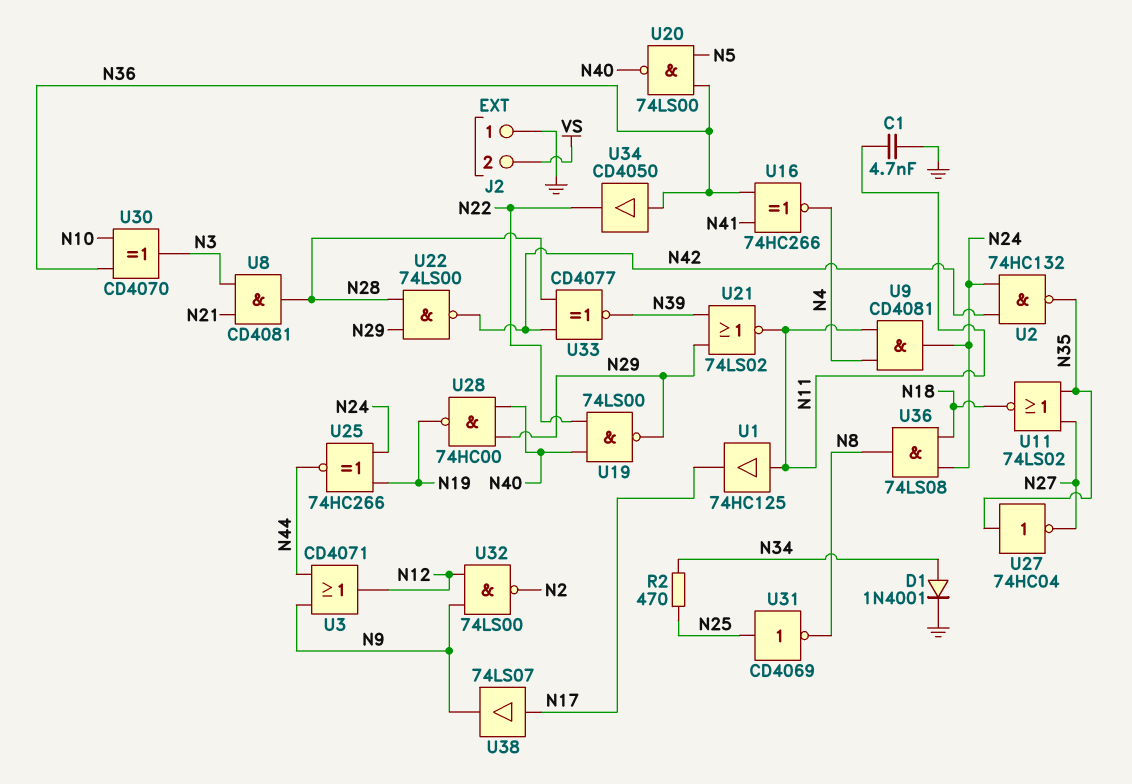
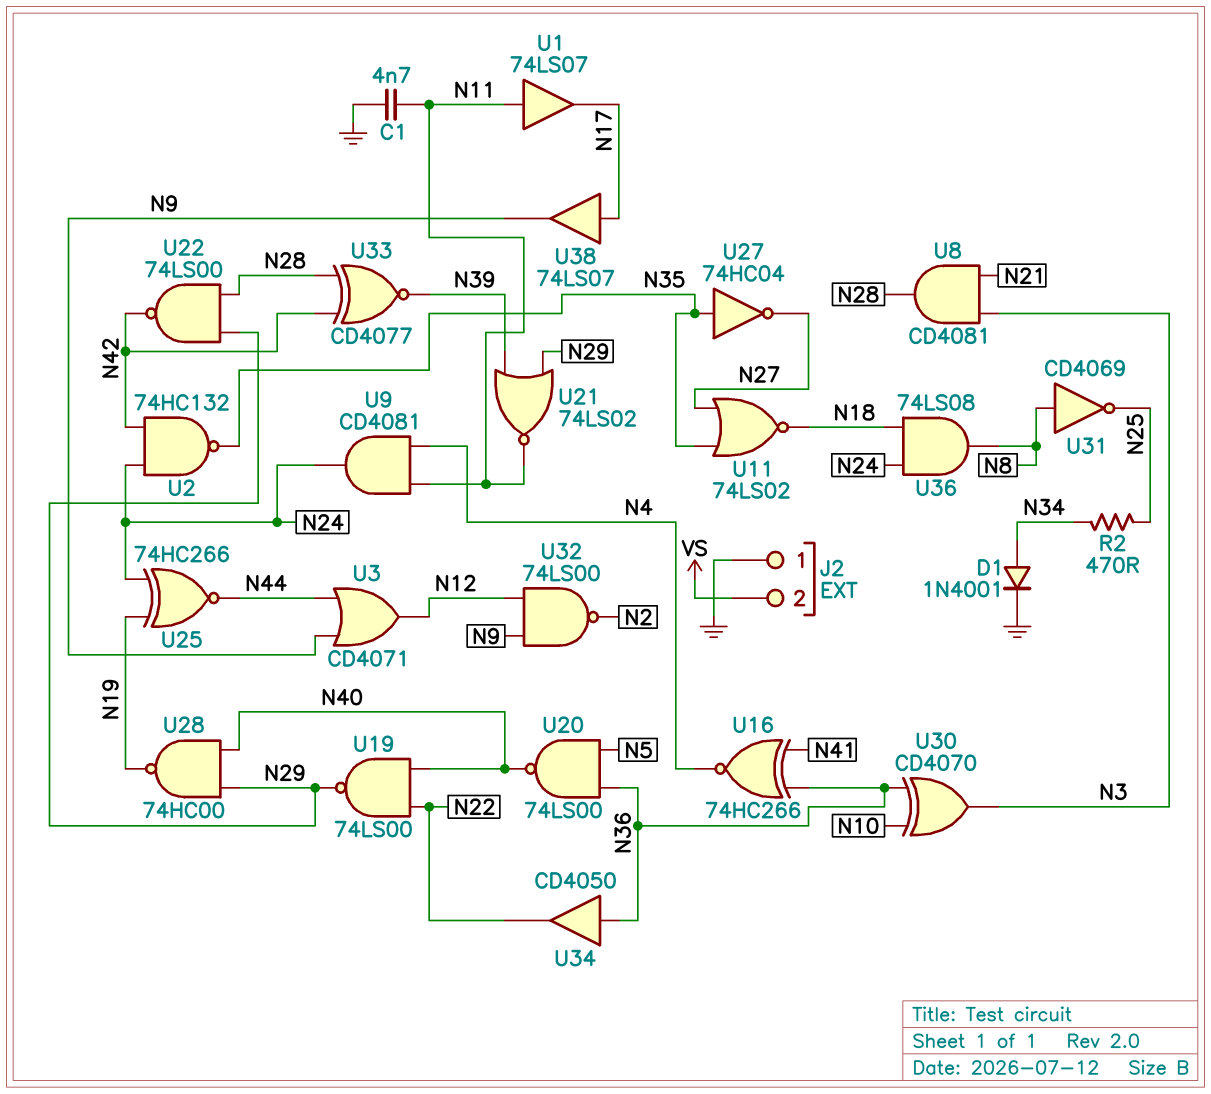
U1: buffer 74HC125 (in N11, out N17) -> buffer 74LS07 (in N11, out N17)
U31: NOT CD4069 (in N25, out N8) -> NOT CD4069 (in N8, out N25)

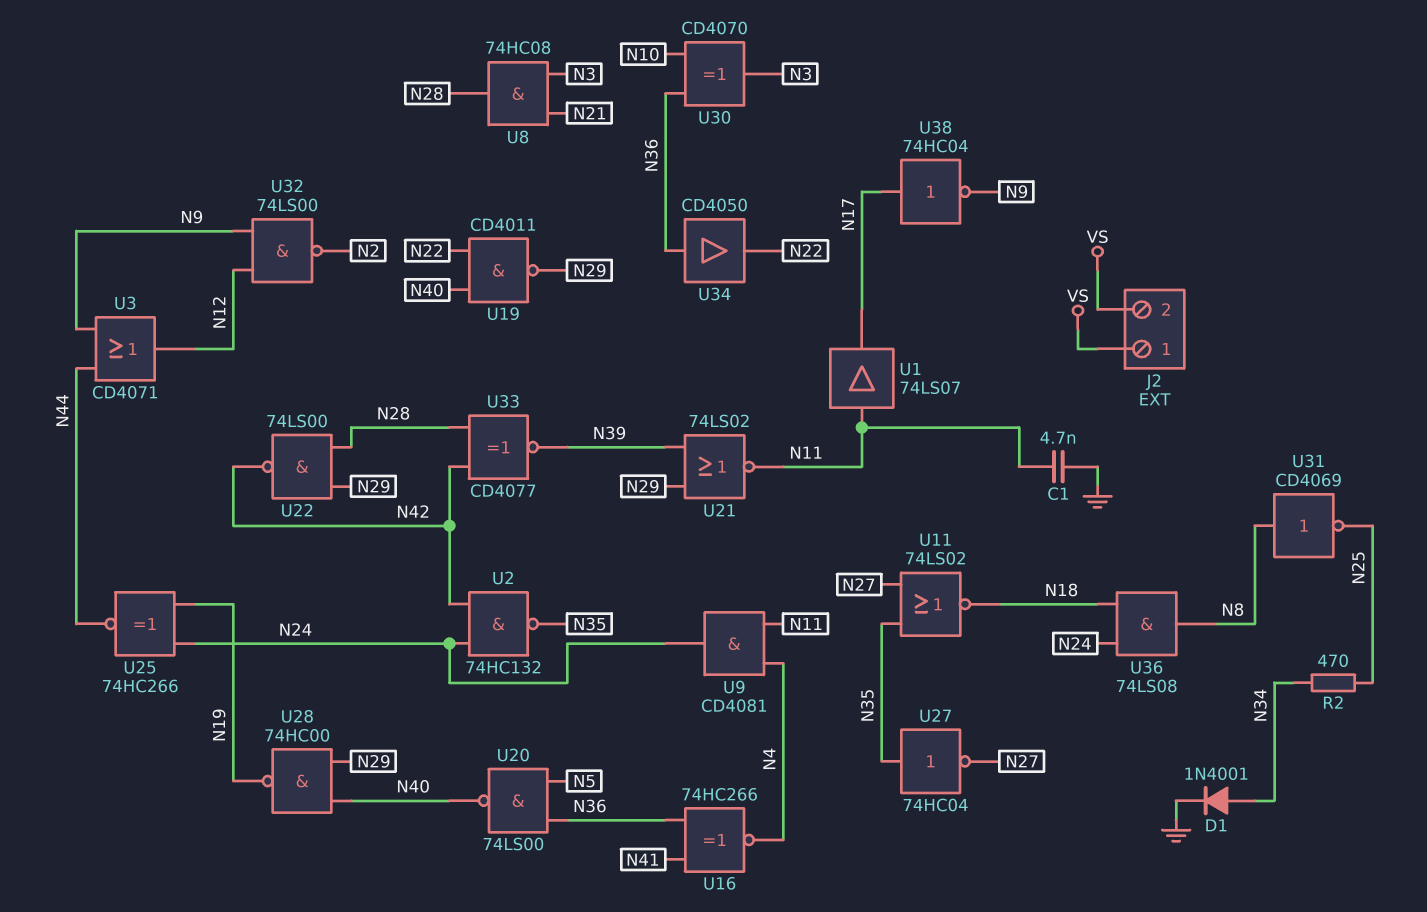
J2 pin 1: GND -> VS
U8: AND CD4081 (in N3, in N21, out N28) -> AND 74HC08 (in N3, in N21, out N28)
U19: NAND 74LS00 (in N22, in N40, out N29) -> NAND CD4011 (in N22, in N40, out N29)
U38: buffer 74LS07 (in N17, out N9) -> NOT 74HC04 (in N17, out N9)

